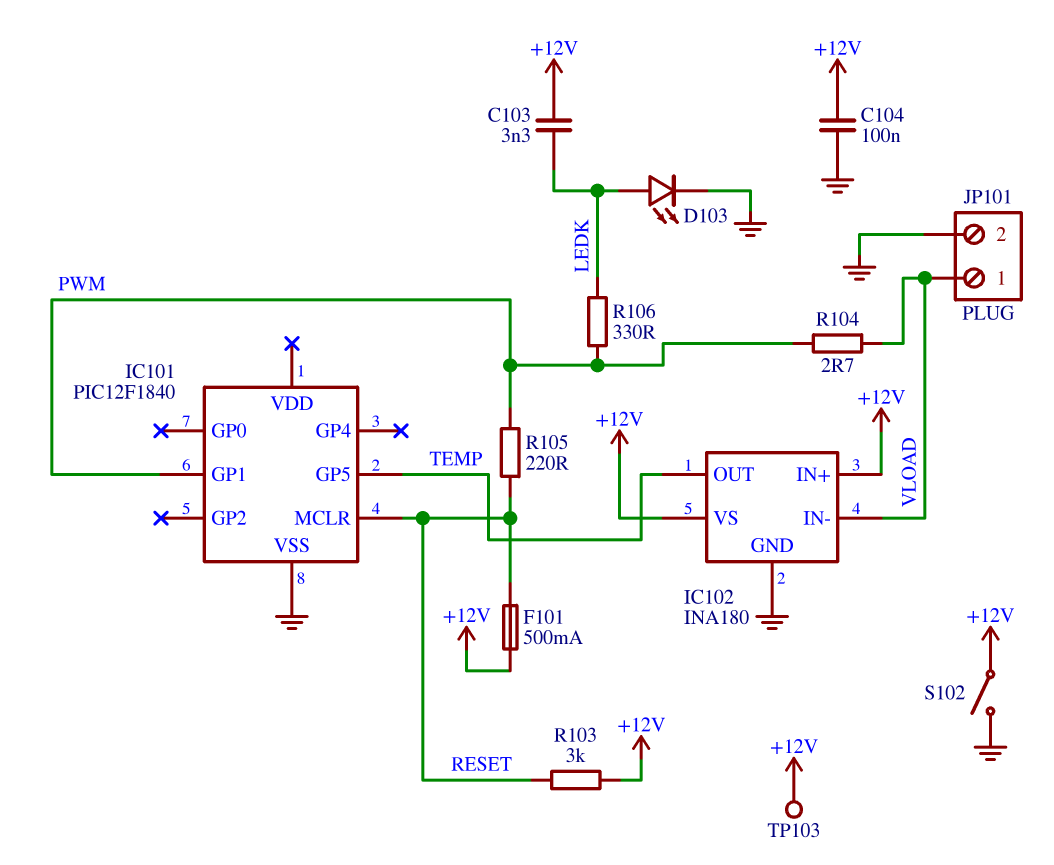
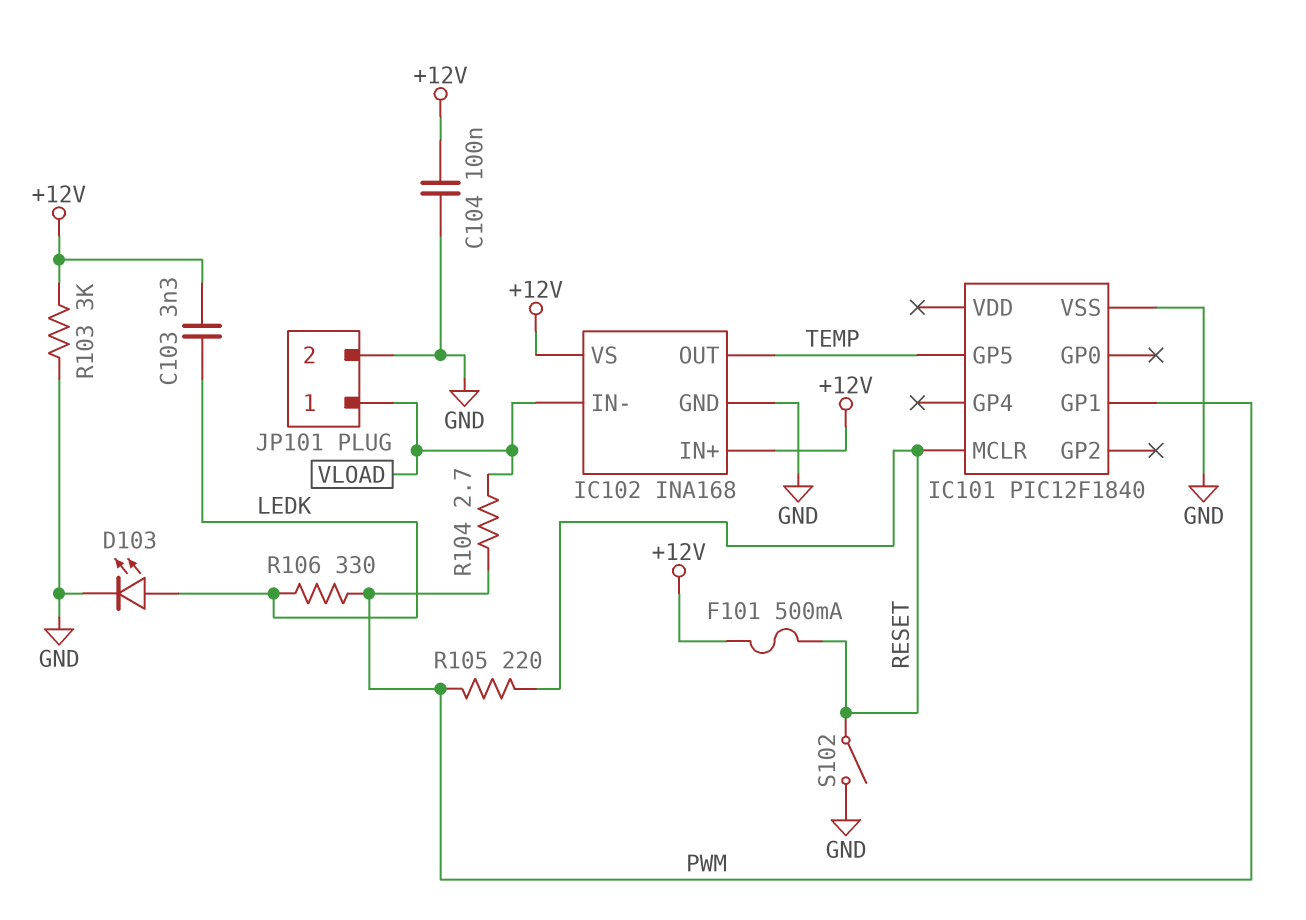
IC102: INA180 -> INA168
R103: 3k (+12V, RESET) -> 3k (+12V, GND)
S102: switch (+12V, GND) -> switch (GND, RESET)
TP103: test point (+12V) -> none

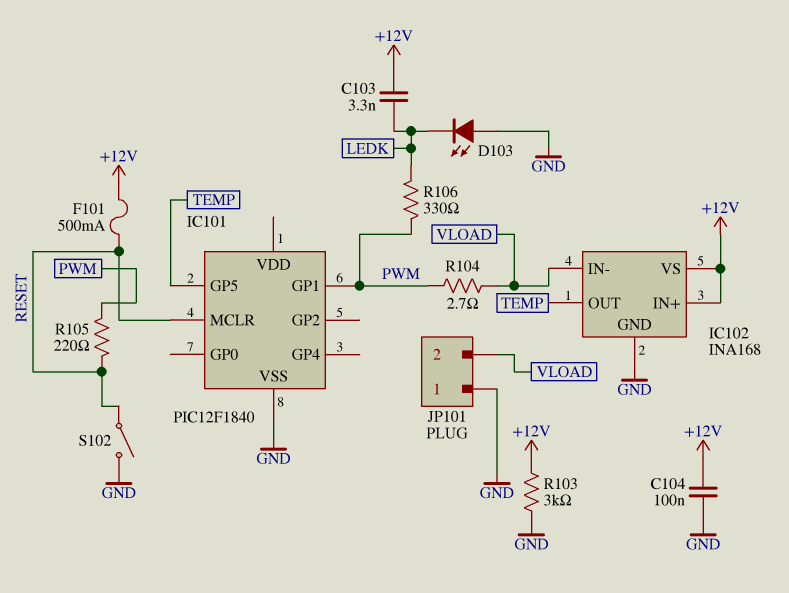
D103: LED (A LEDK, K GND) -> LED (A GND, K LEDK)
JP101 pin 1: VLOAD -> GND
JP101 pin 2: GND -> VLOAD

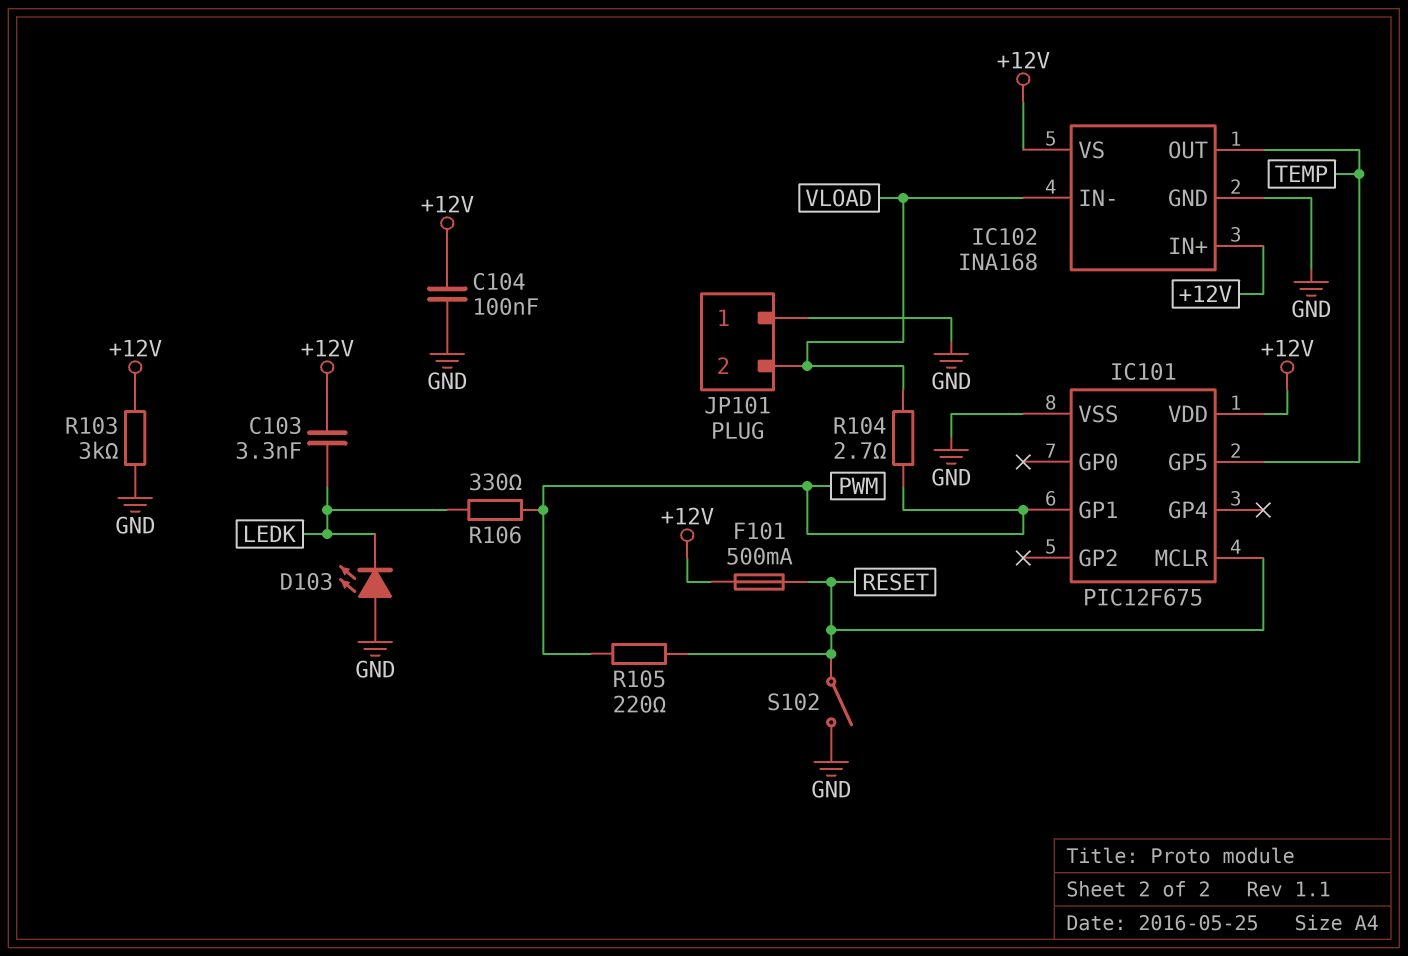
IC101: PIC12F1840 -> PIC12F675
IC101 pin VDD: none -> +12V

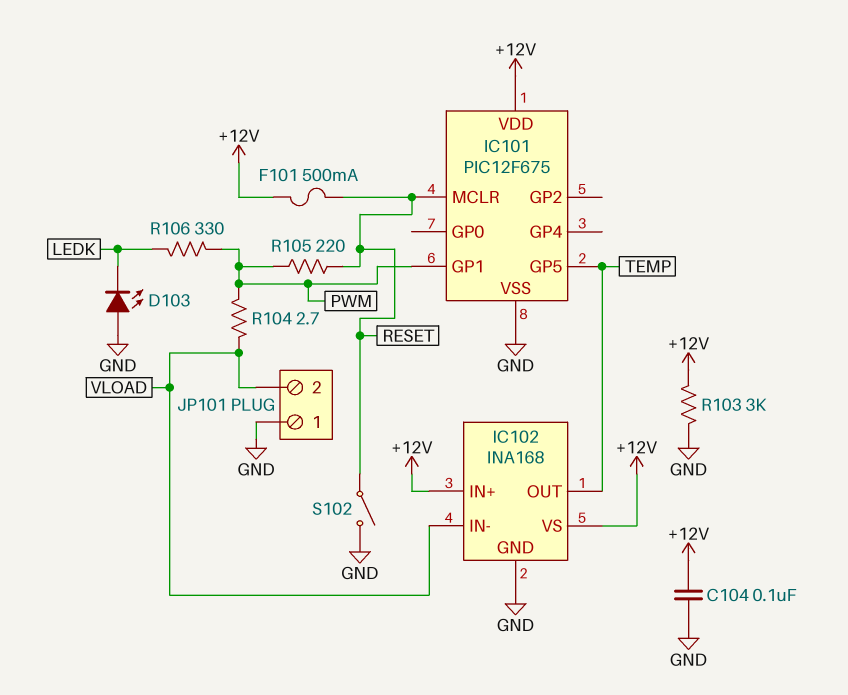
C103: 3.3nF (+12V, LEDK) -> none

